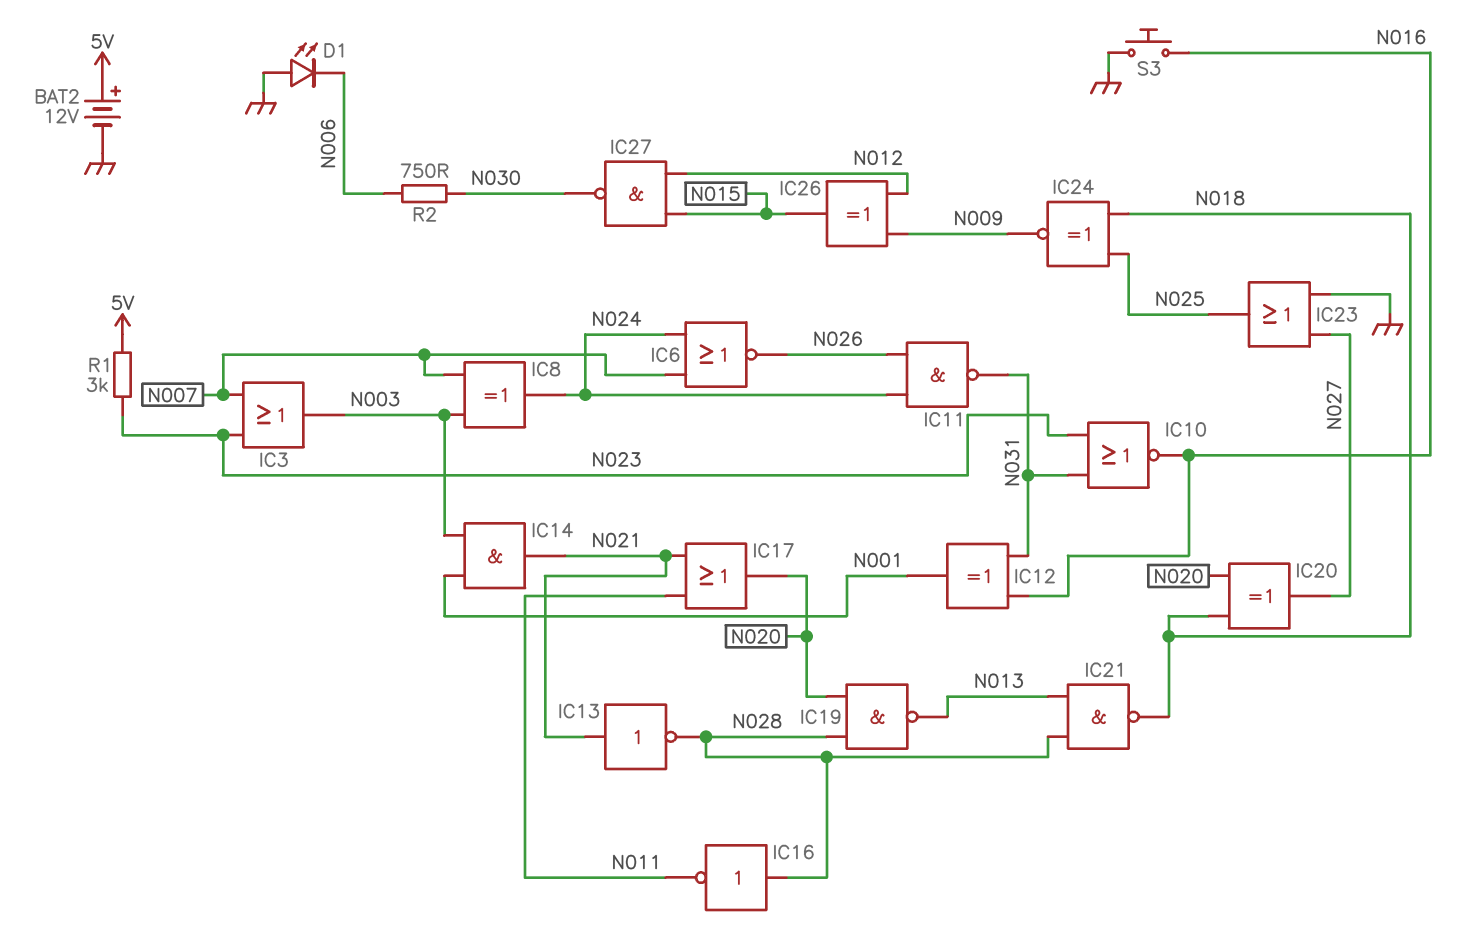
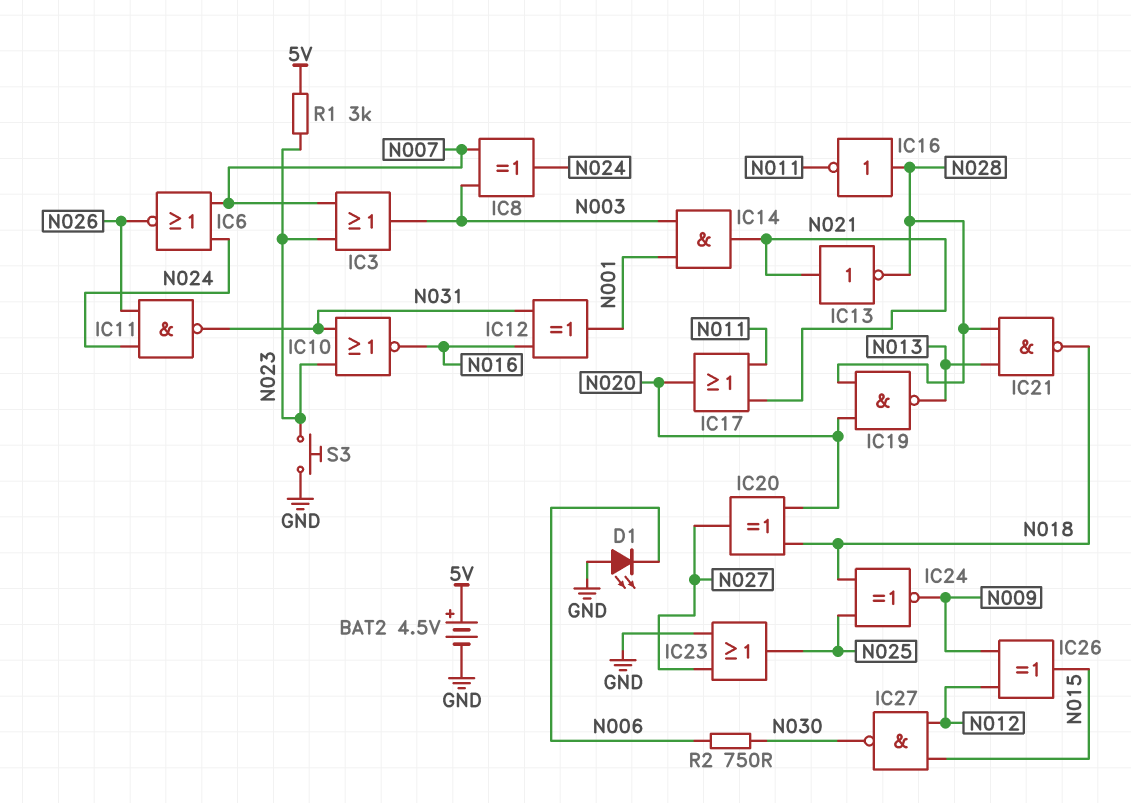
BAT2: 12V (plus 5V, minus GND) -> 4.5V (plus 5V, minus GND)
S3: button (GND, N016) -> button (GND, N023)

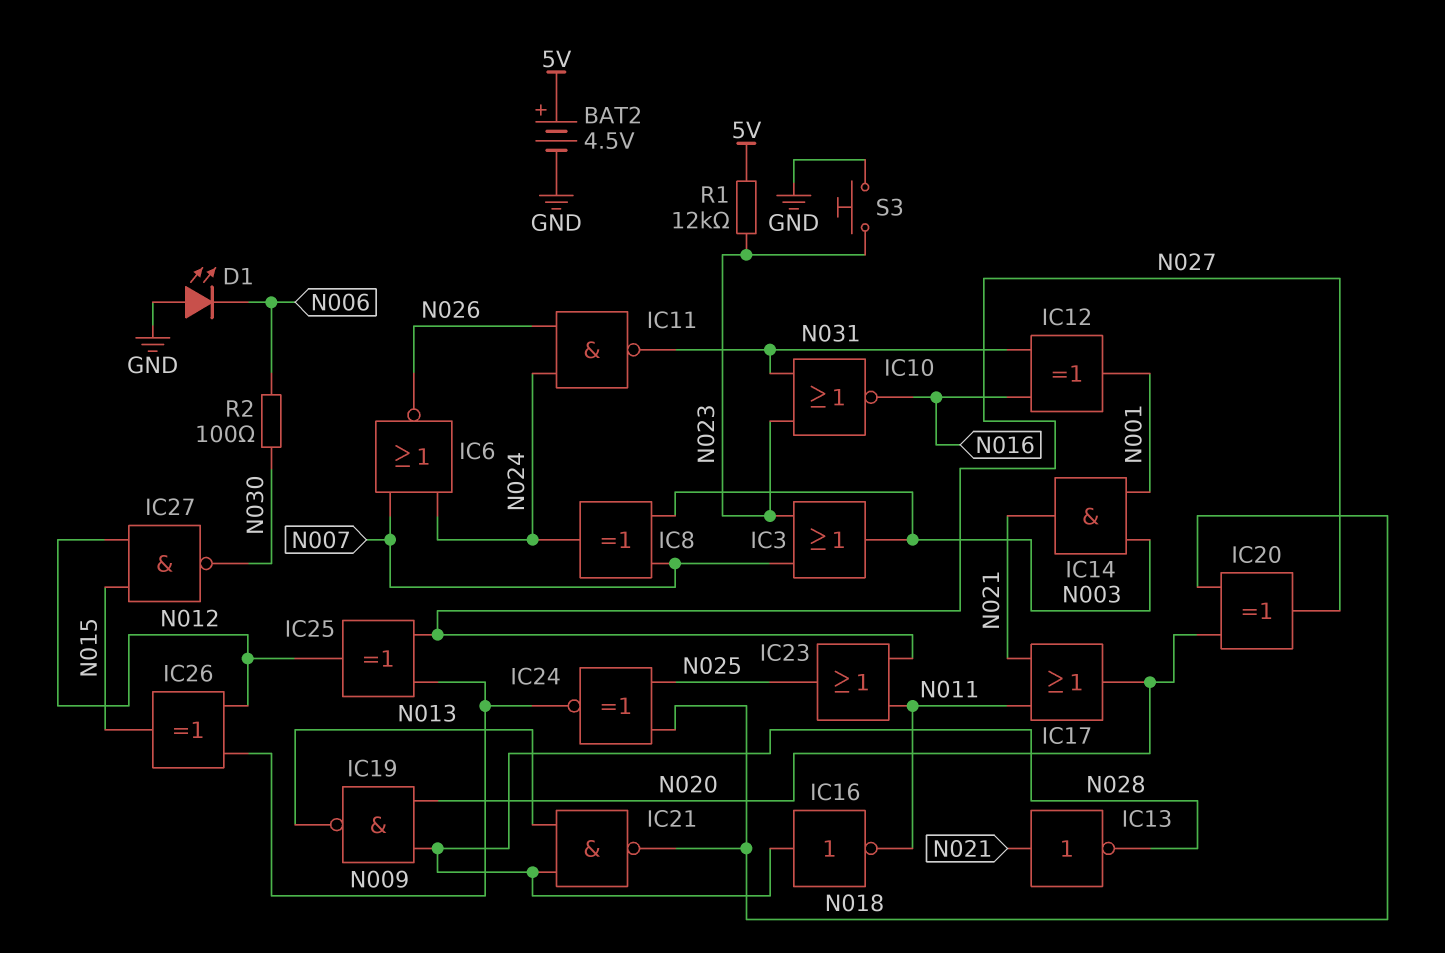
IC23: OR (in GND, in N027, out N025) -> OR (in N011, in N027, out N025)
IC25: none -> XOR (in N009, in N027, out N012)
R1: 3k (5V, N023) -> 12k (5V, N023)
R2: 750 (N006, N030) -> 100 (N006, N030)

